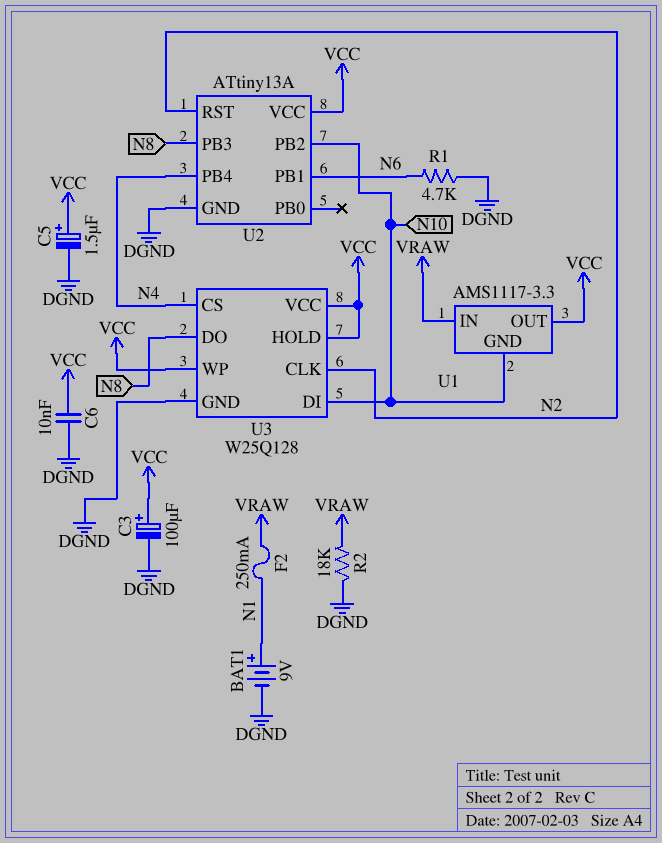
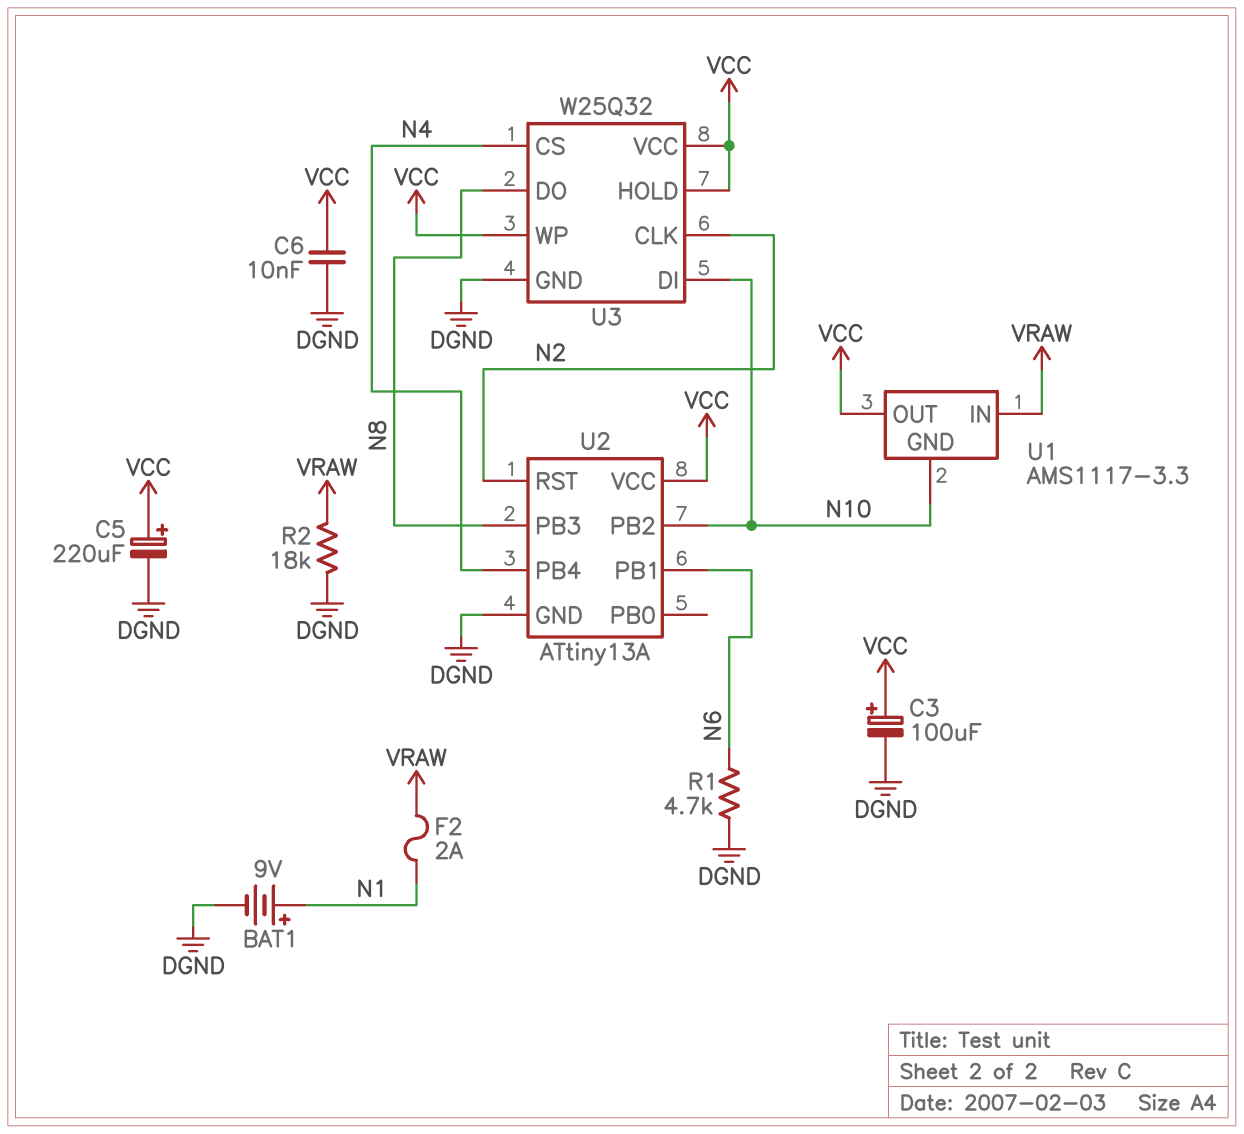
C5: 1.5uF (plus VCC, minus DGND) -> 220uF (plus VCC, minus DGND)
F2: 250mA (N1, VRAW) -> 2A (N1, VRAW)
U3: W25Q128 -> W25Q32

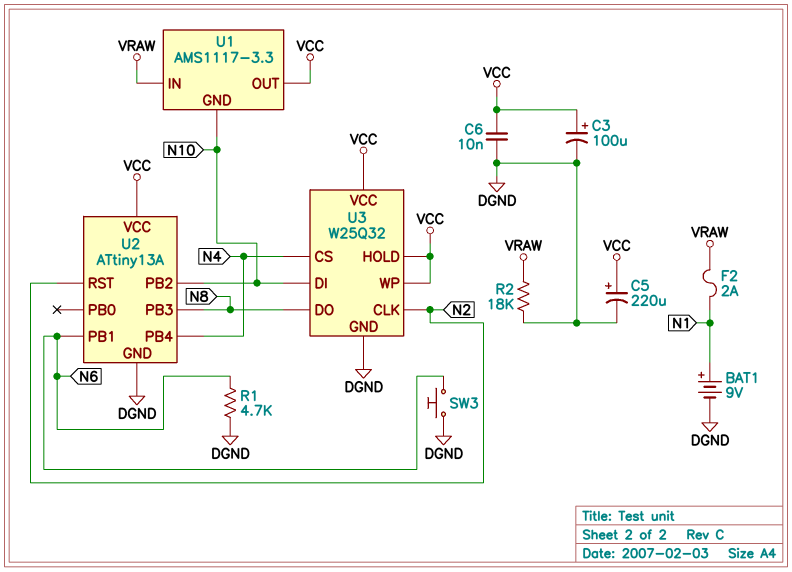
SW3: none -> button (DGND, N6)

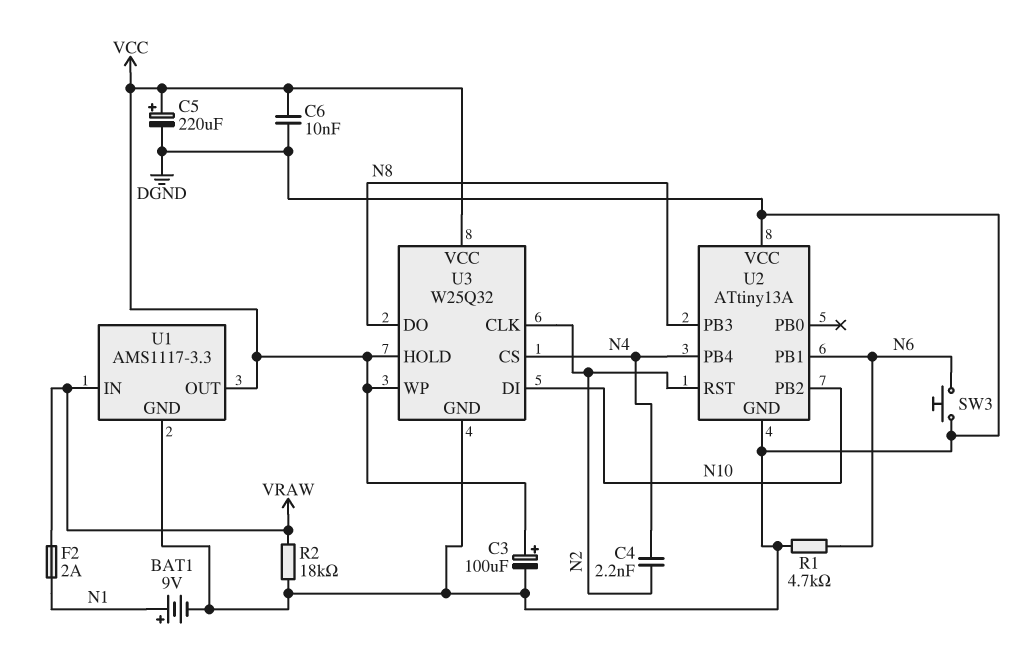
C4: none -> 2.2nF (N2, N4)
U1 pin GND: N10 -> DGND
U2 pin VCC: VCC -> DGND

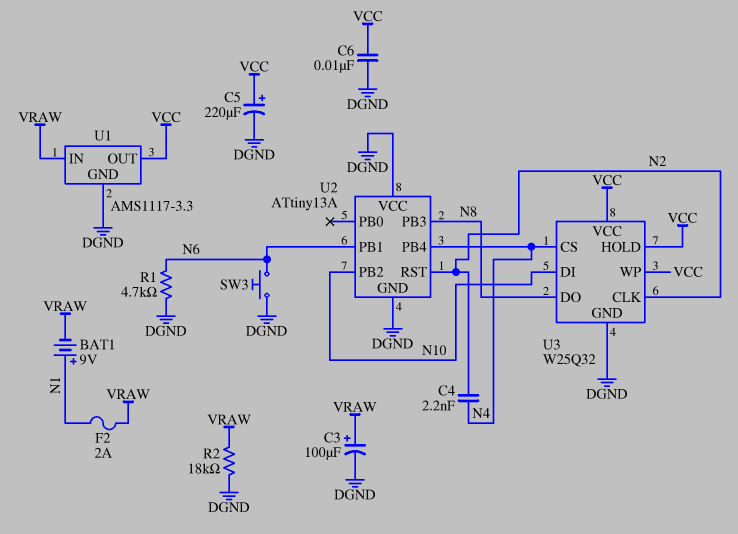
BAT1: 9V (plus N1, minus DGND) -> 9V (plus N1, minus VRAW)
C3: 100uF (plus VCC, minus DGND) -> 100uF (plus VRAW, minus DGND)

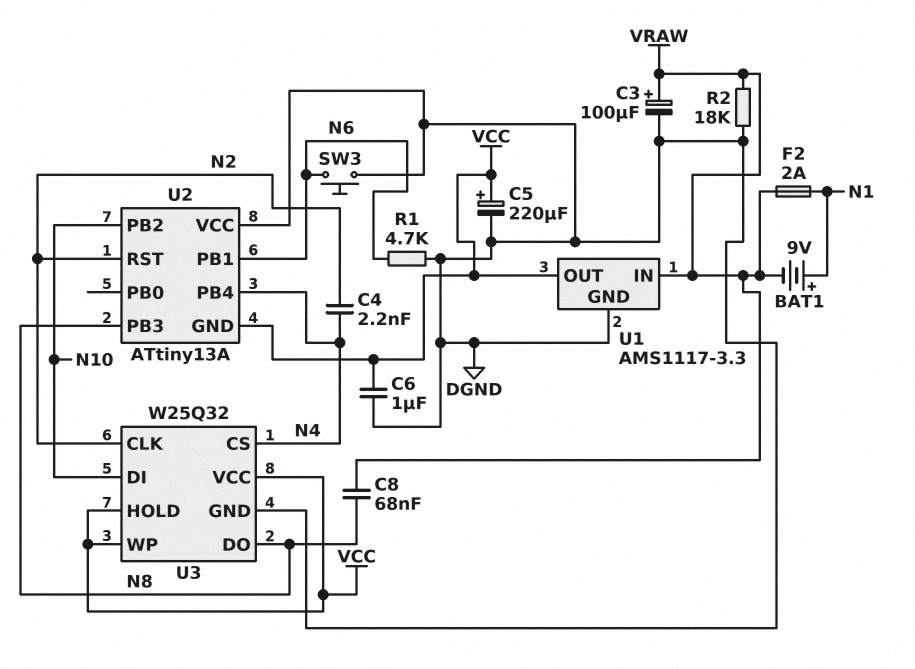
C6: 10nF (DGND, VCC) -> 1uF (DGND, VCC)
C8: none -> 68nF (N8, VRAW)
U2 pin GND: DGND -> VCC

